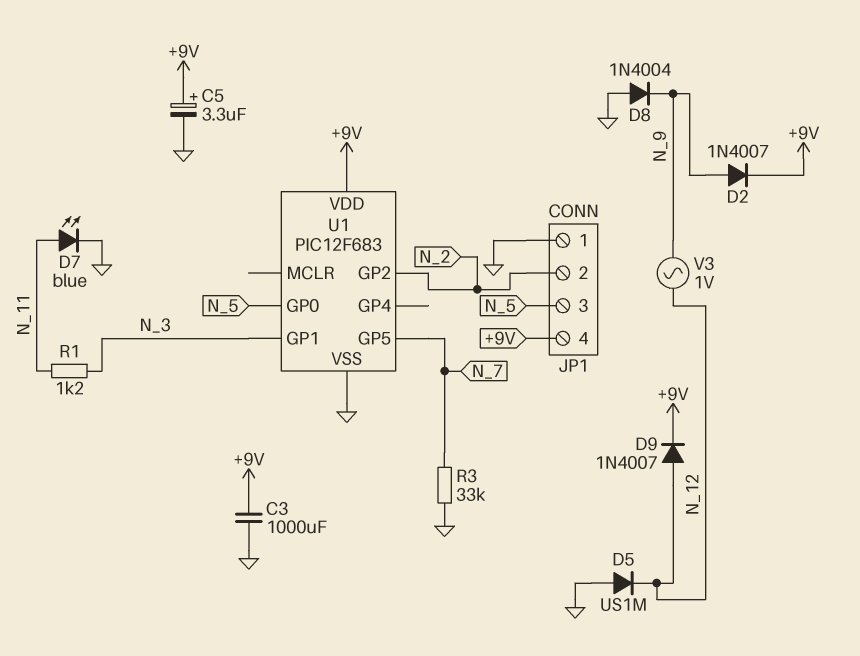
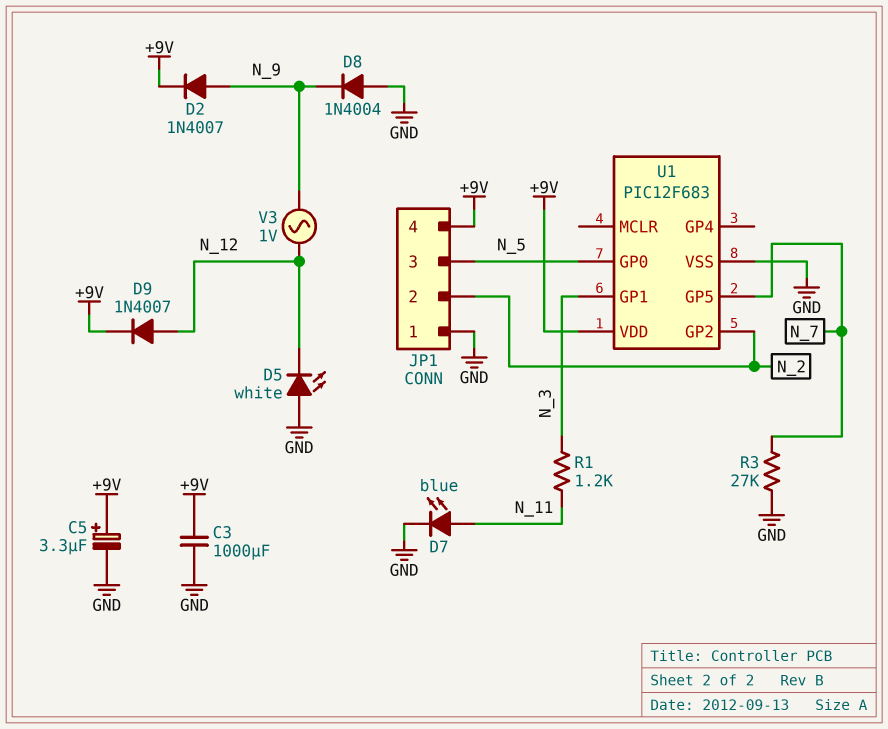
D5: diode US1M (A GND, K N_12) -> LED white (A GND, K N_12)
R3: 33k (GND, N_7) -> 27k (GND, N_7)

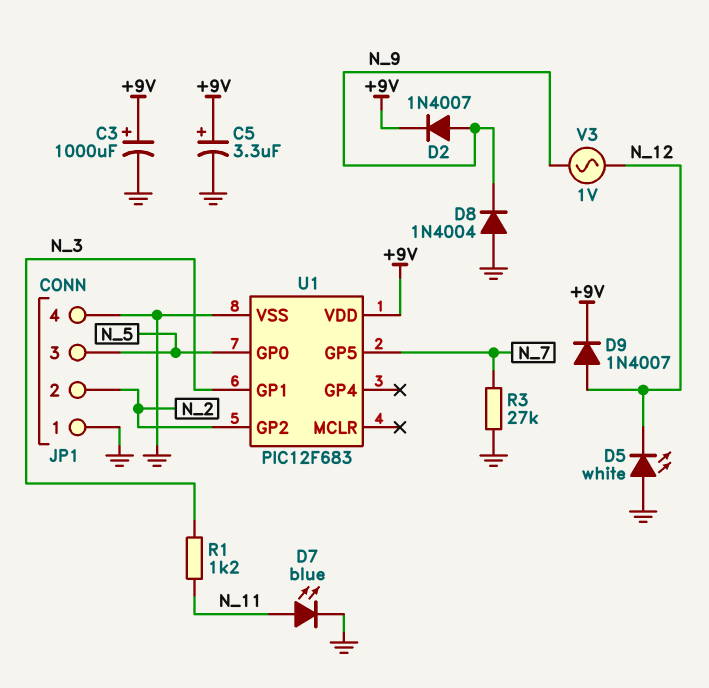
C3: 1000uF (+9V, GND) -> 1000uF (plus +9V, minus GND)
JP1 pin 4: +9V -> GND

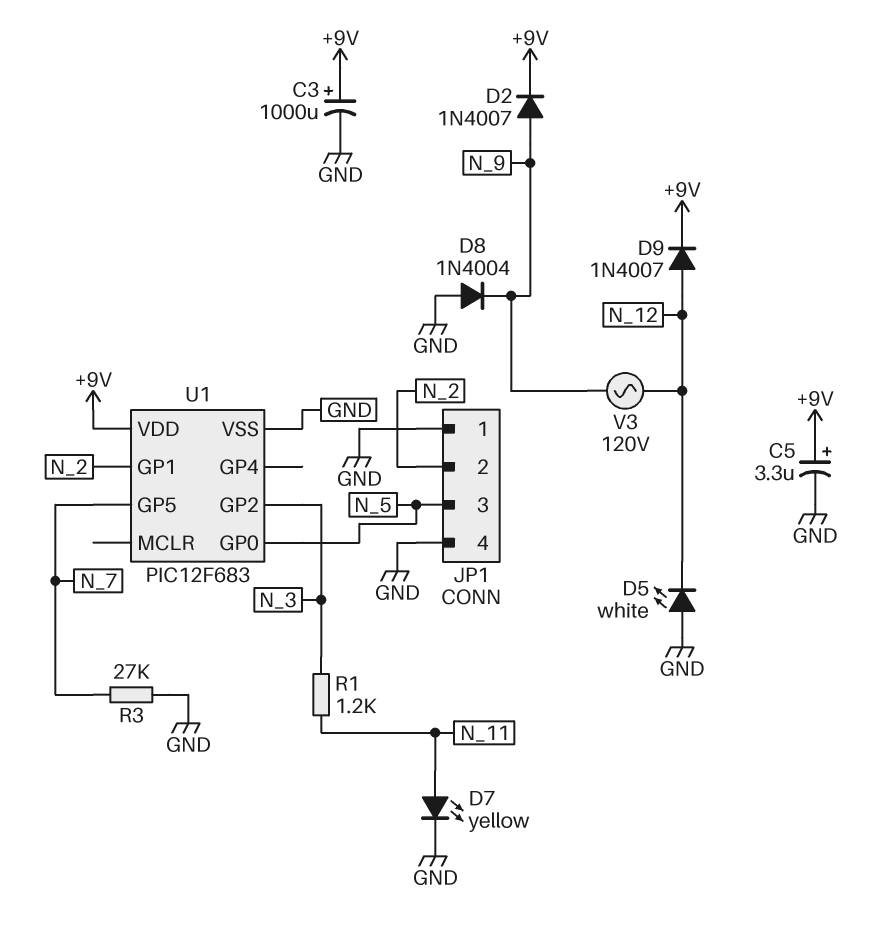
D7: LED blue (A N_11, K GND) -> LED yellow (A N_11, K GND)
U1 pin GP1: N_3 -> N_2
U1 pin GP2: N_2 -> N_3
V3: AC 1V (N_9, N_12) -> AC 120V (N_9, N_12)

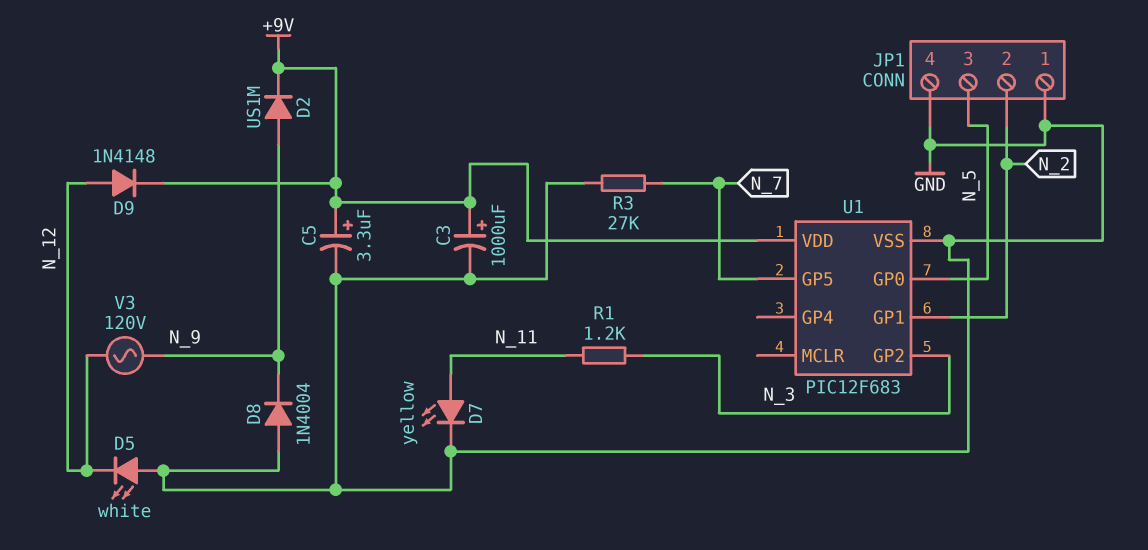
D2: diode 1N4007 (A N_9, K +9V) -> diode US1M (A N_9, K +9V)
D9: diode 1N4007 (A N_12, K +9V) -> diode 1N4148 (A N_12, K +9V)

